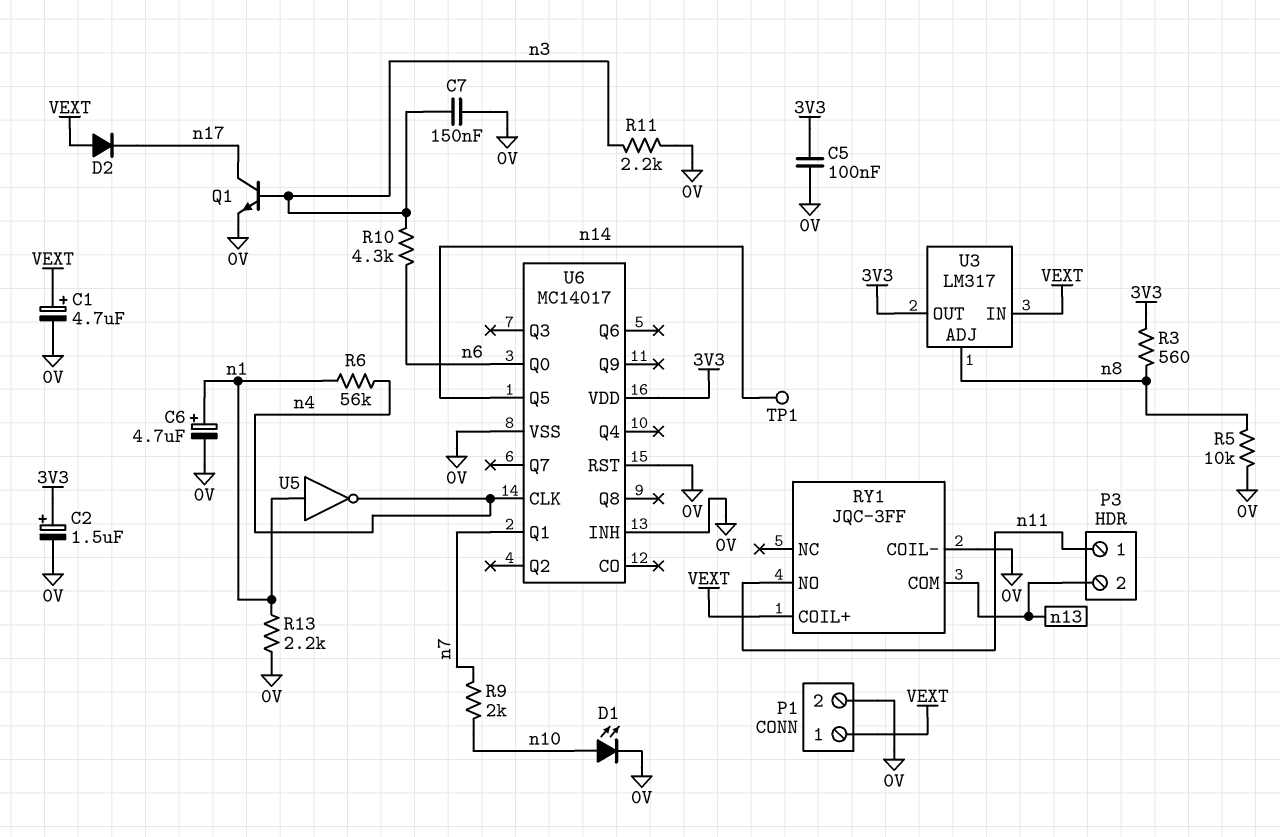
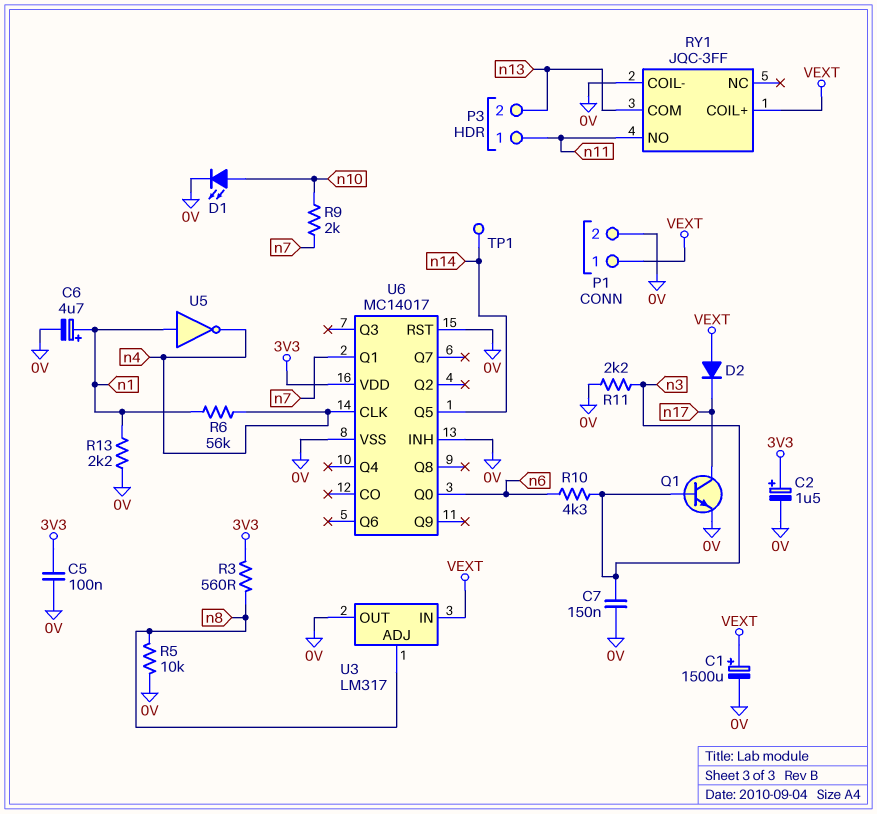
C1: 4.7uF (plus VEXT, minus 0V) -> 1500uF (plus VEXT, minus 0V)
U3 pin OUT: 3V3 -> 0V

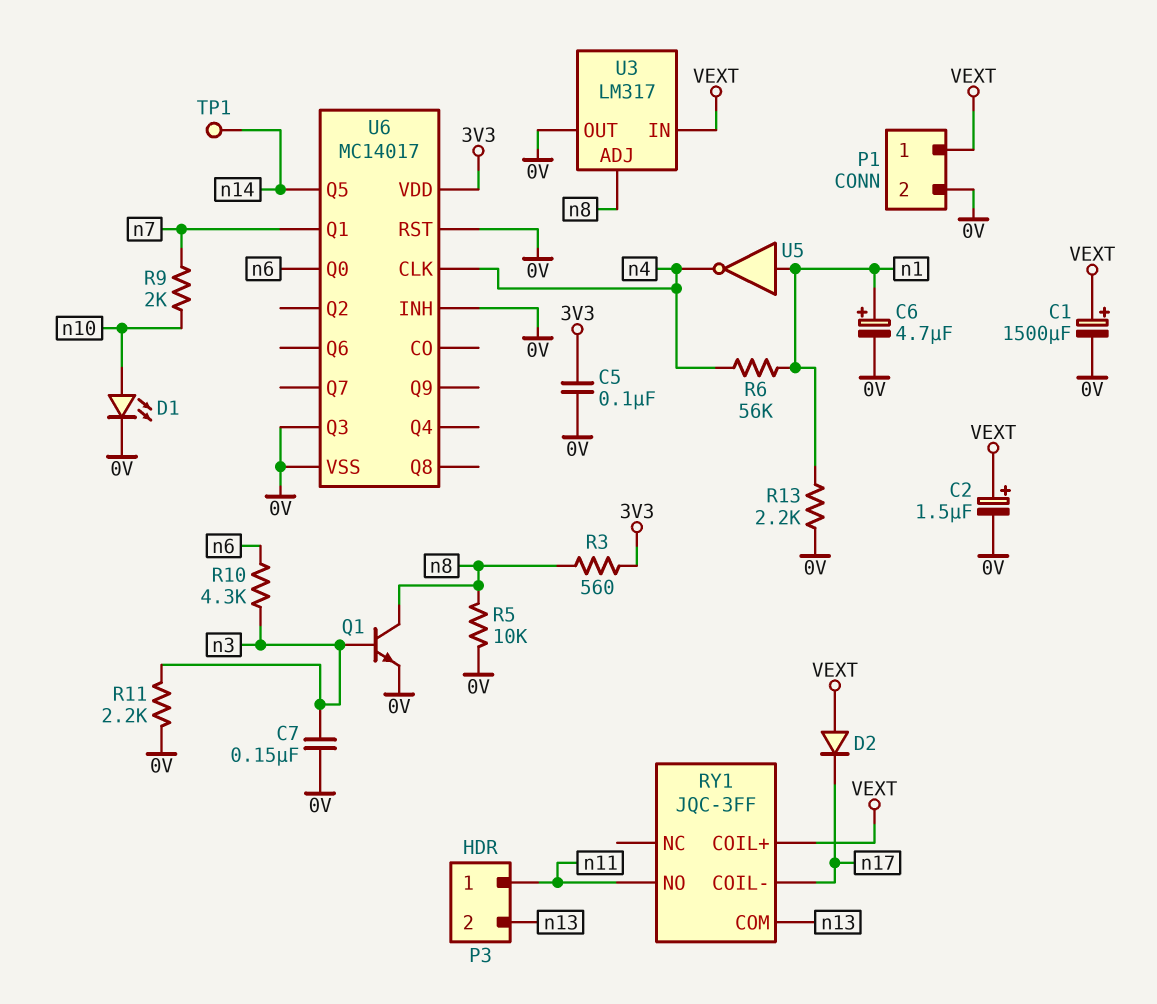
C2: 1.5uF (plus 3V3, minus 0V) -> 1.5uF (plus VEXT, minus 0V)
Q1: NPN (B n3, C n17, E 0V) -> NPN (B n3, C n8, E 0V)
RY1 pin COIL-: 0V -> n17
U6 pin Q3: none -> 0V

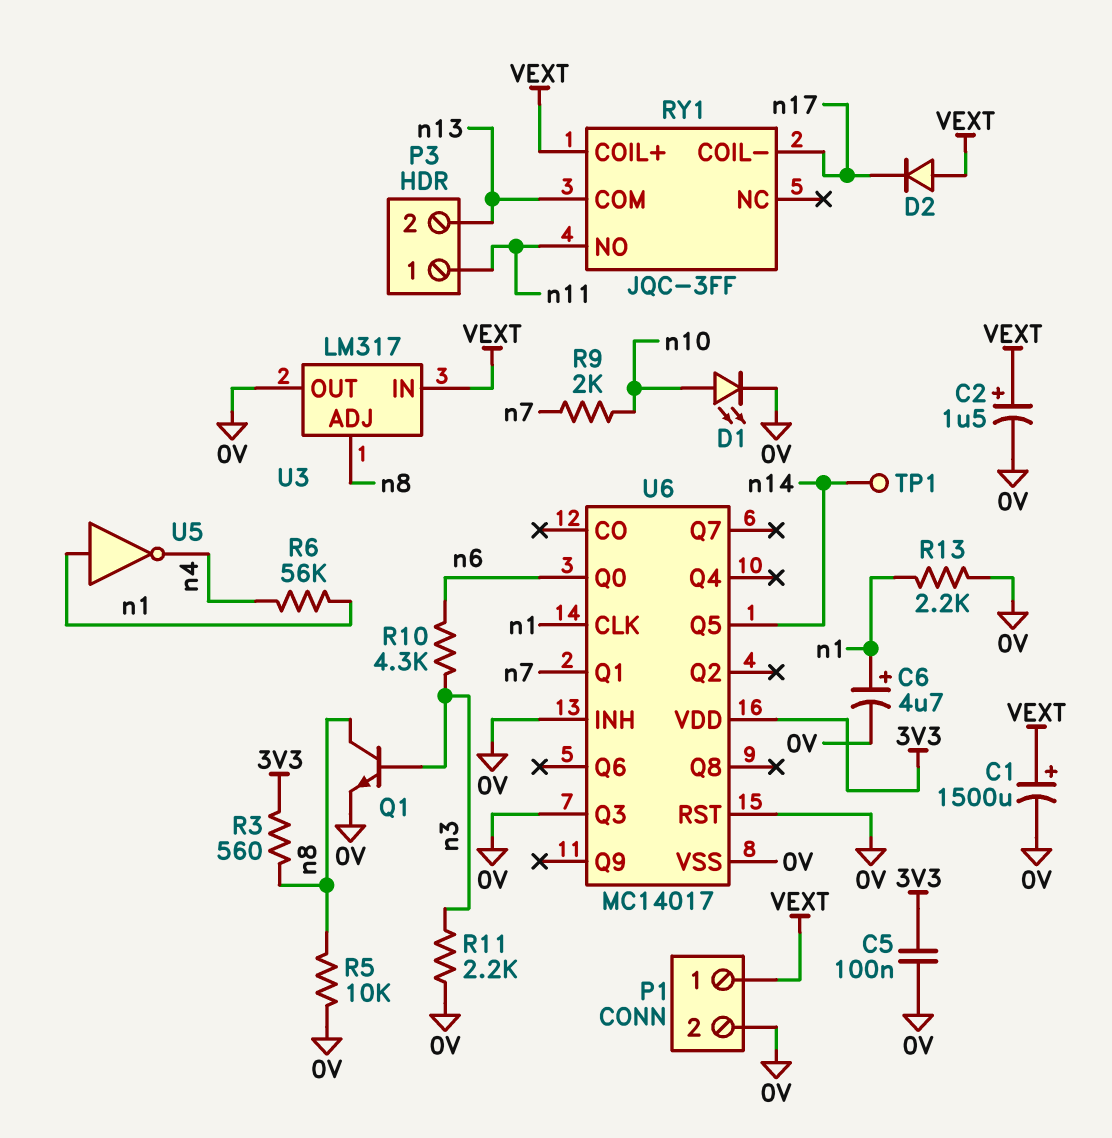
C7: 150nF (0V, n3) -> none
U6 pin CLK: n4 -> n1

